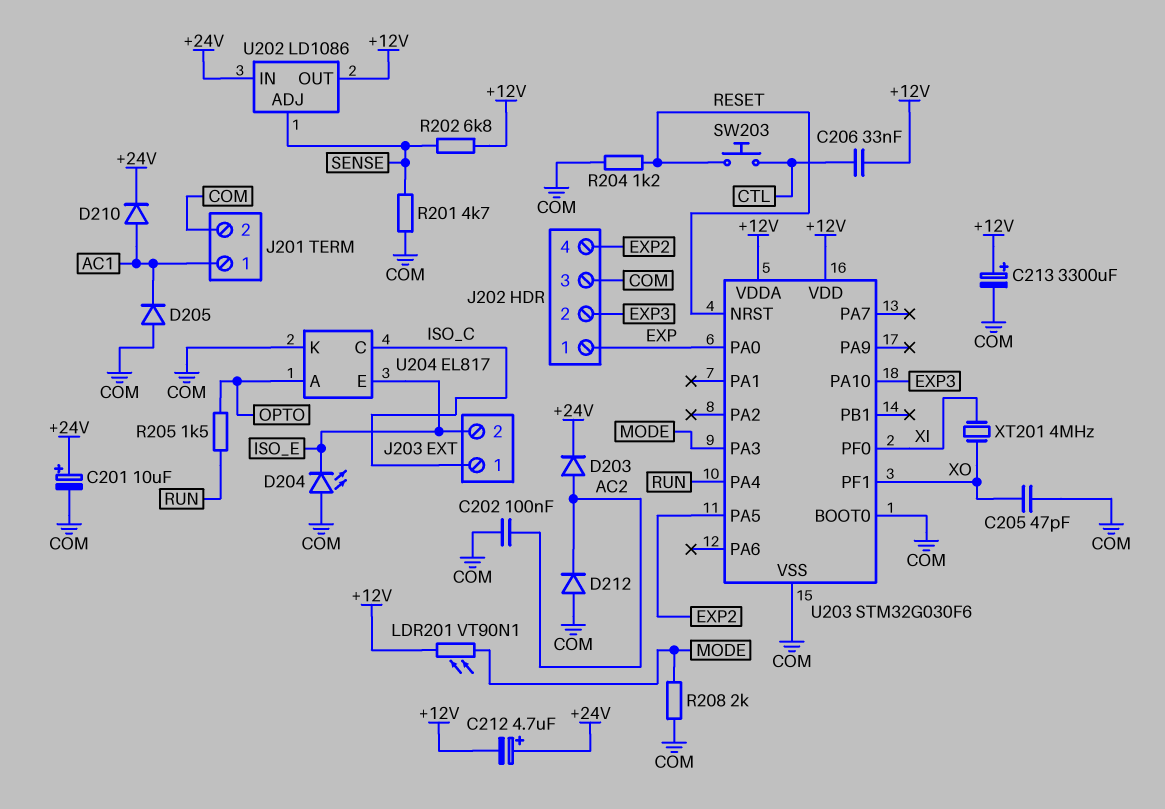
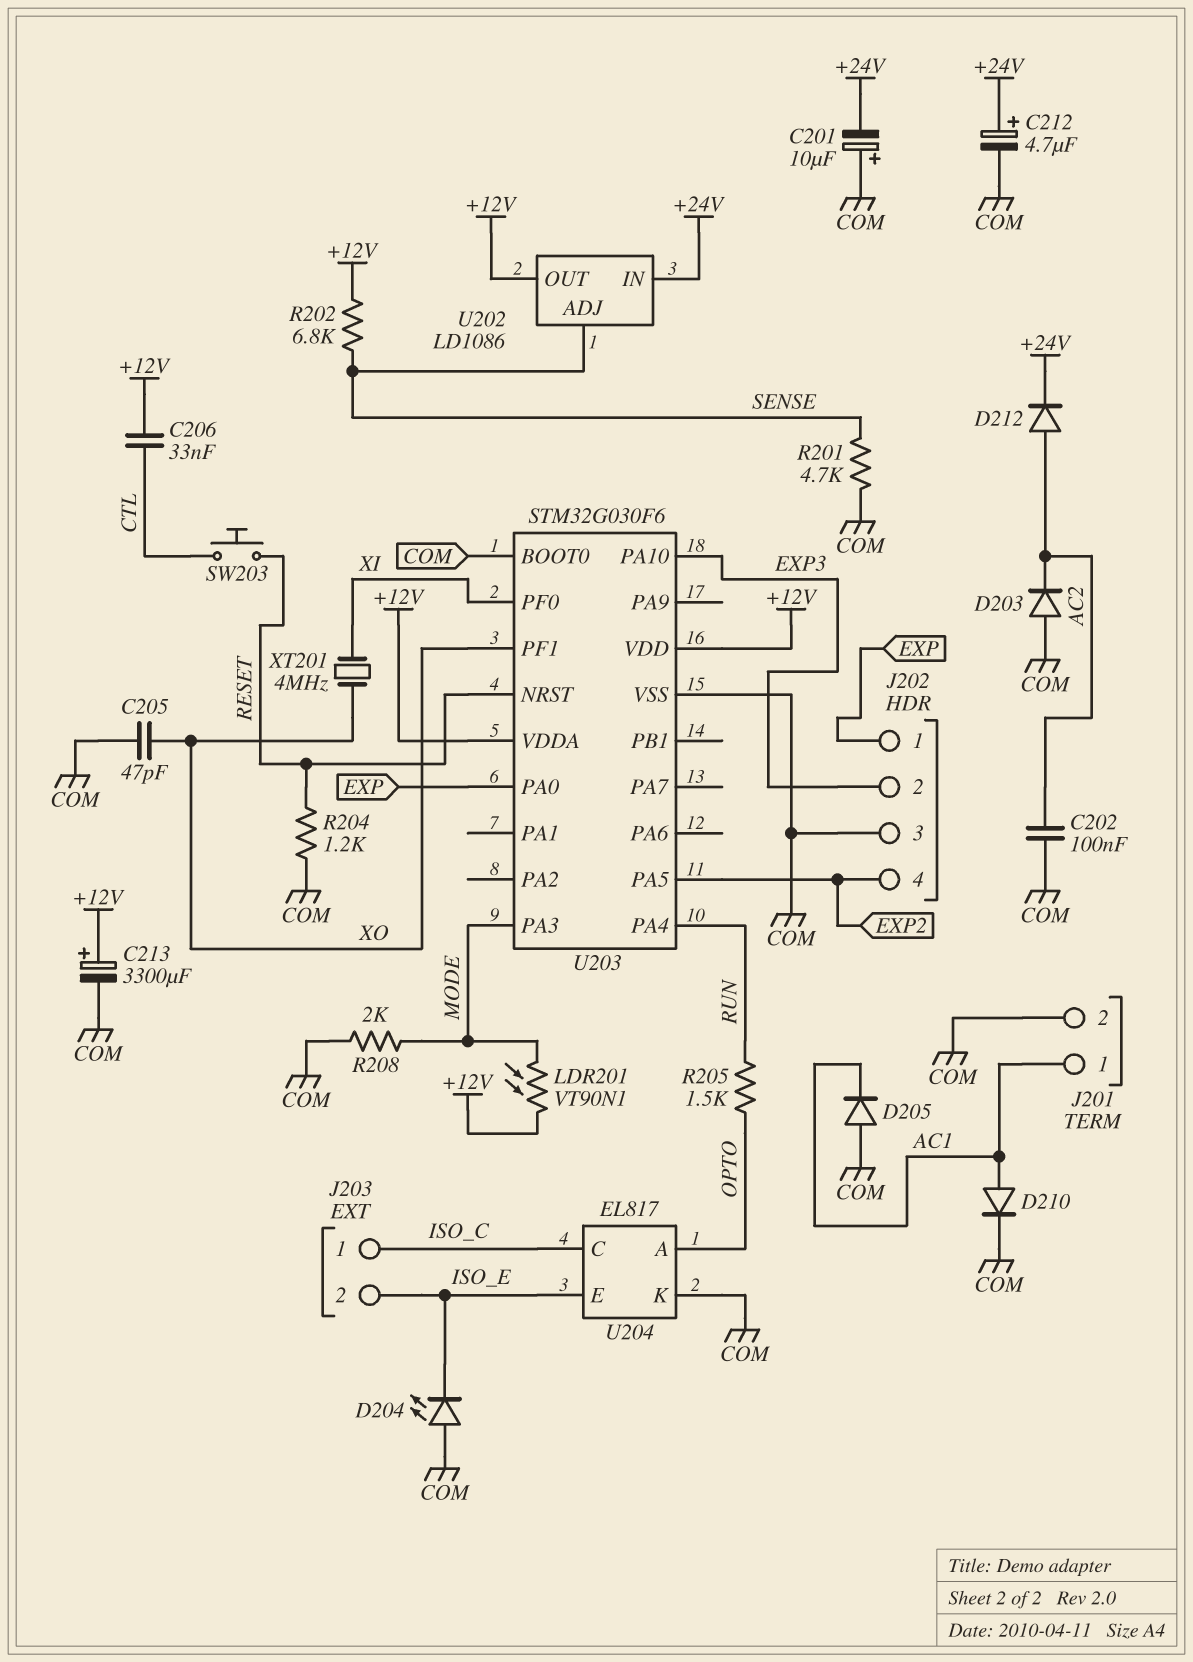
C201: 10uF (plus +24V, minus COM) -> 10uF (plus COM, minus +24V)
C212: 4.7uF (plus +24V, minus +12V) -> 4.7uF (plus +24V, minus COM)
D203: diode (A AC2, K +24V) -> diode (A COM, K AC2)
D210: diode (A AC1, K +24V) -> diode (A AC1, K COM)
D212: diode (A COM, K AC2) -> diode (A AC2, K +24V)

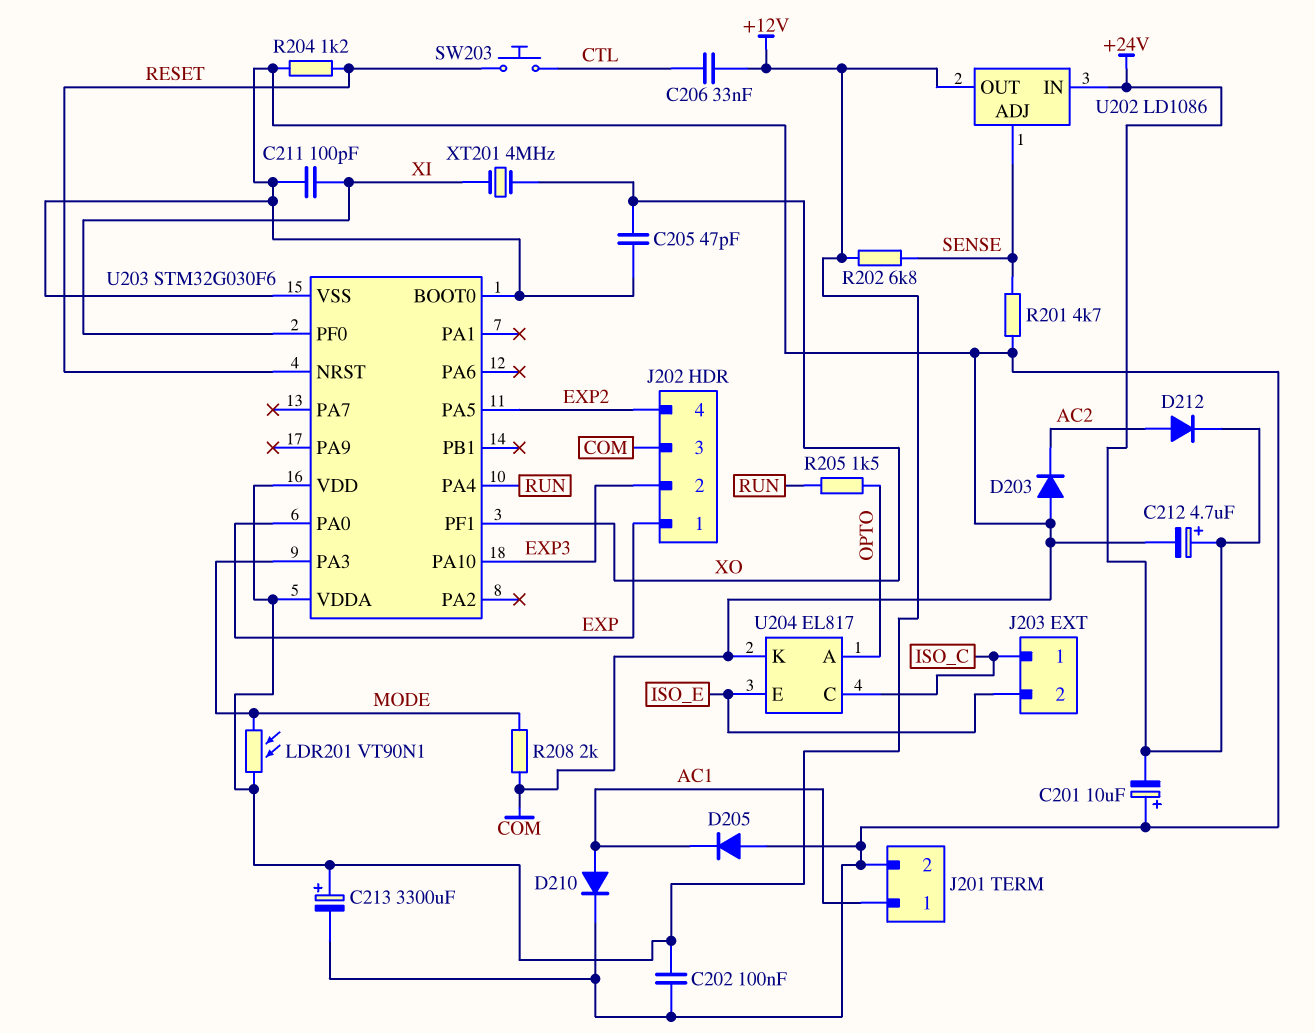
C202: 100nF (AC2, COM) -> 100nF (+12V, COM)
C211: none -> 100pF (COM, XI)
D204: LED (A COM, K ISO_E) -> none

